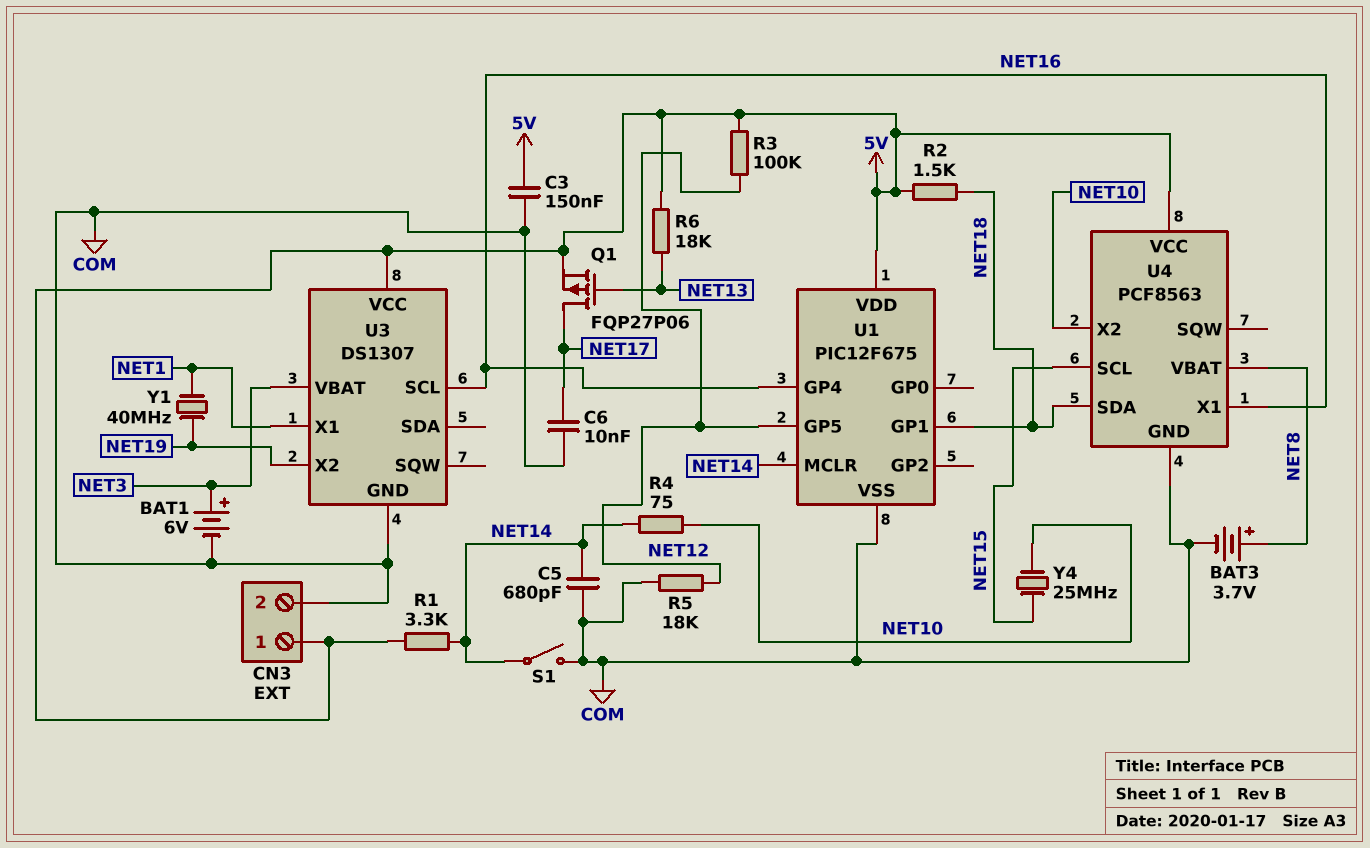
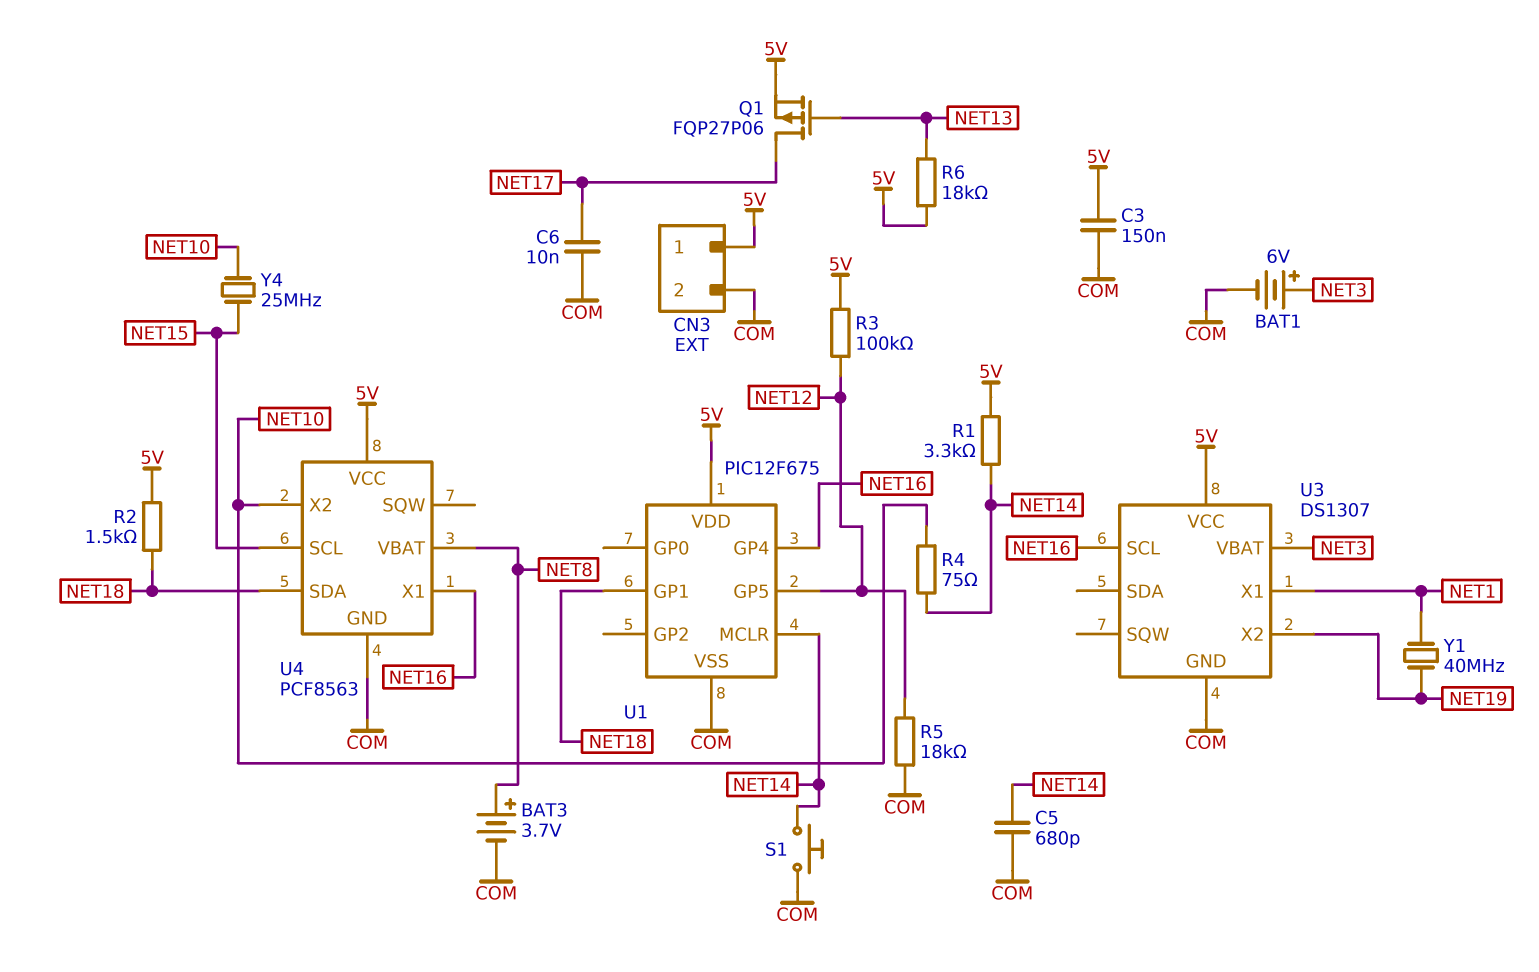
S1: switch (COM, NET14) -> button (COM, NET14)

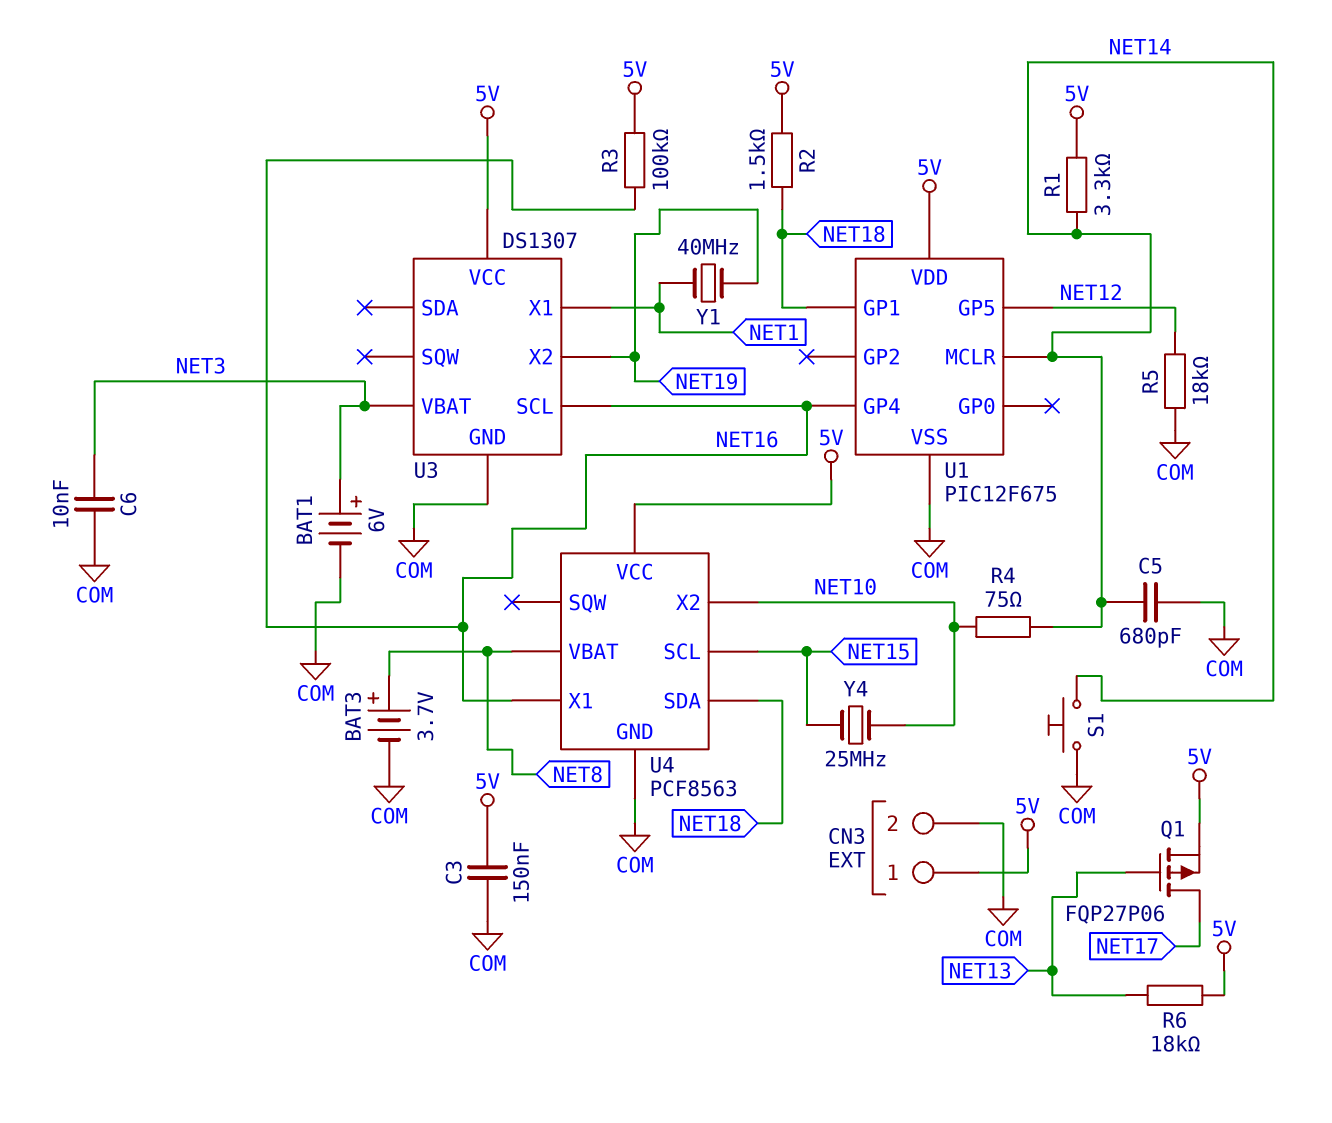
C6: 10nF (COM, NET17) -> 10nF (COM, NET3)
R3: 100k (5V, NET12) -> 100k (5V, NET16)

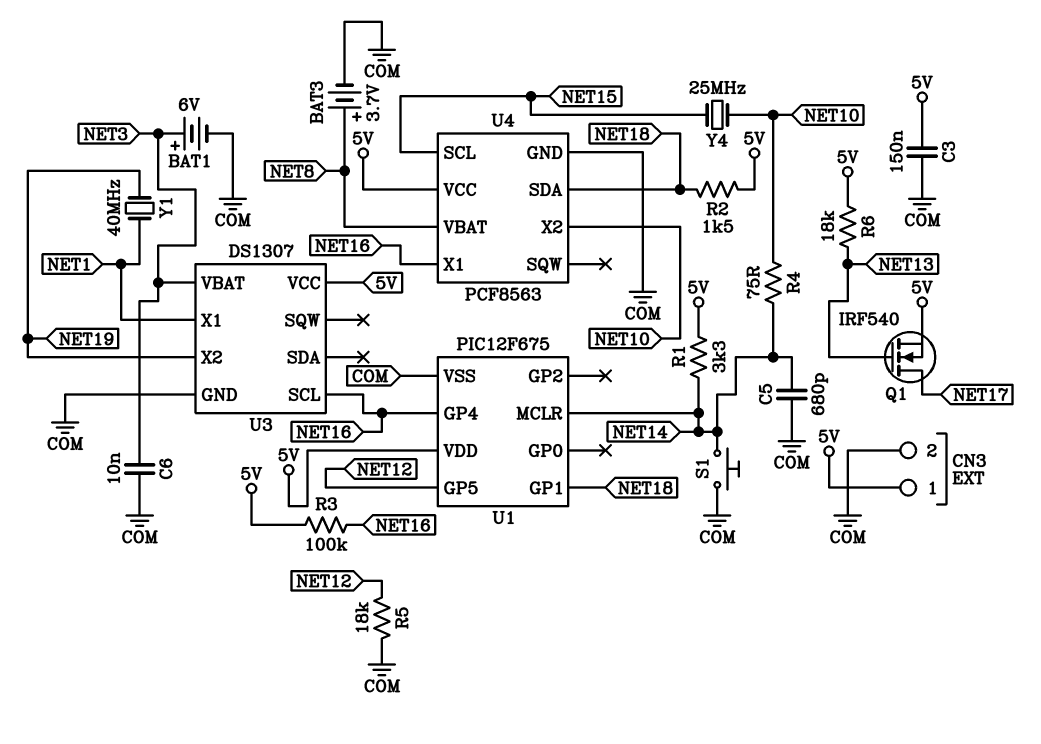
Q1: PMOS FQP27P06 (G NET13, D NET17, S 5V) -> NMOS IRF540 (G NET13, D NET17, S 5V)

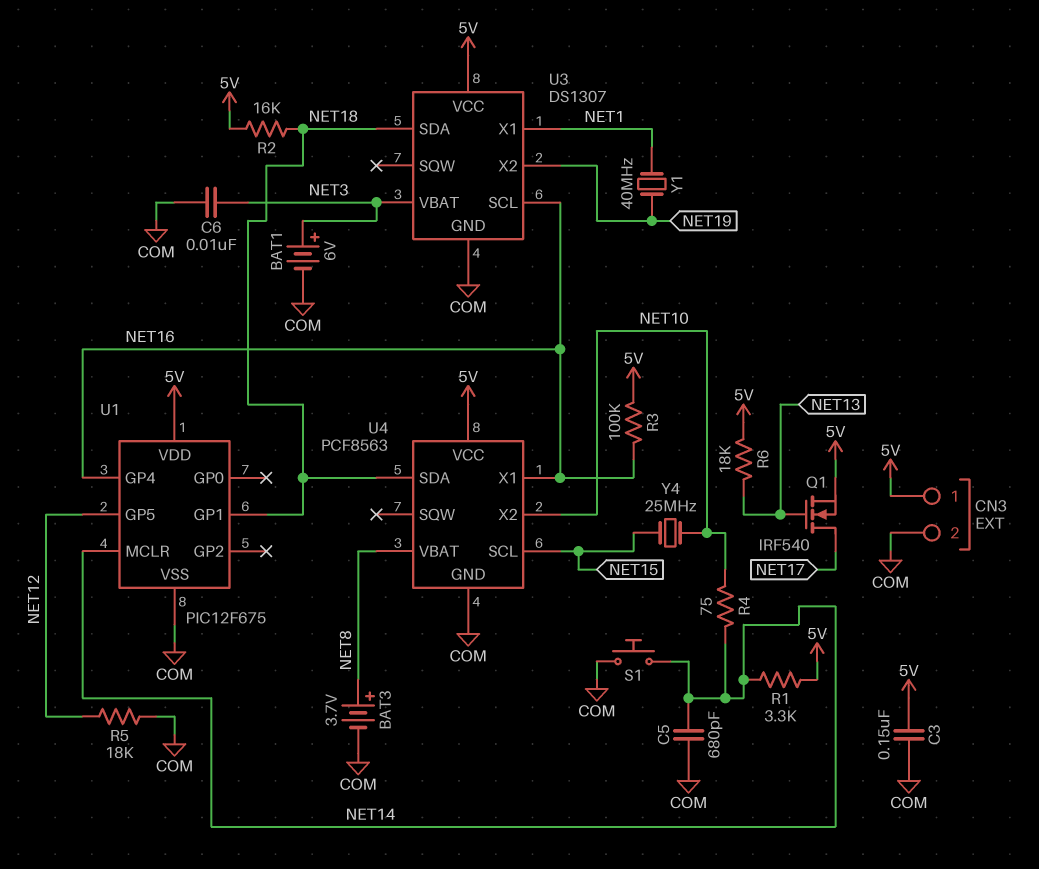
R2: 1.5k (5V, NET18) -> 16k (5V, NET18)
U3 pin SDA: none -> NET18

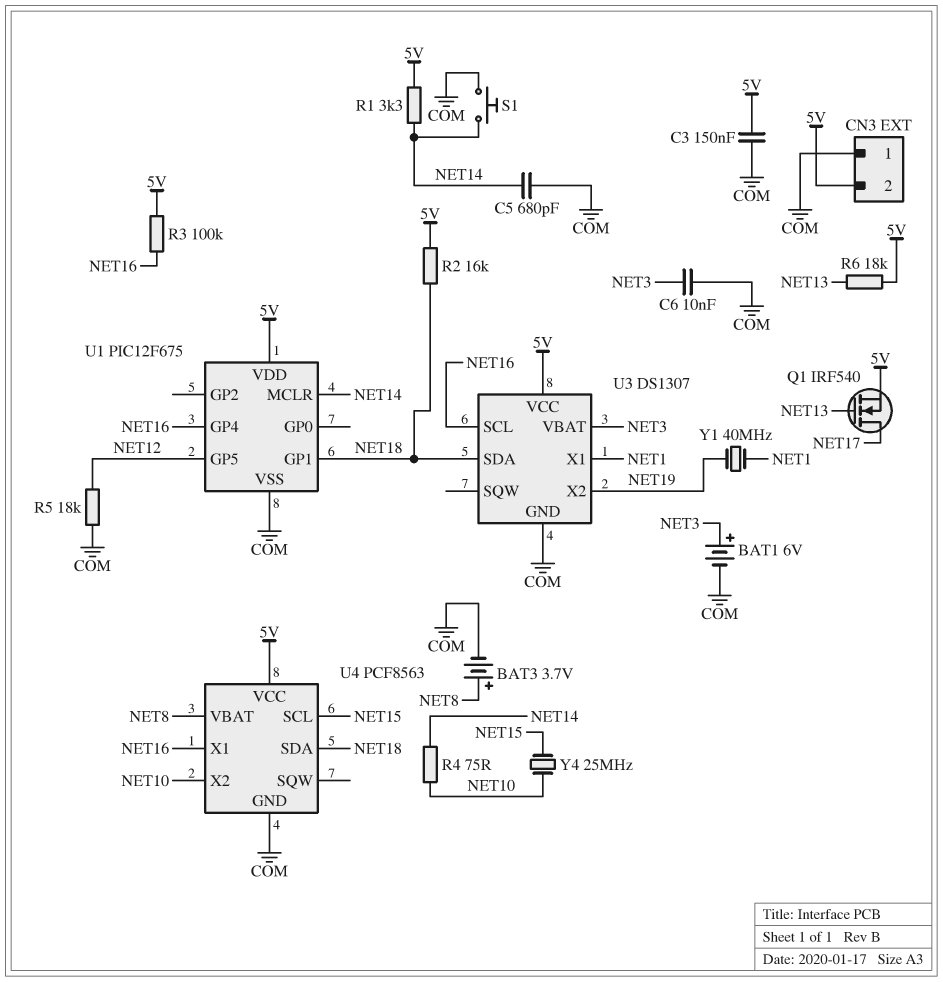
CN3 pin 1: 5V -> COM
CN3 pin 2: COM -> 5V

